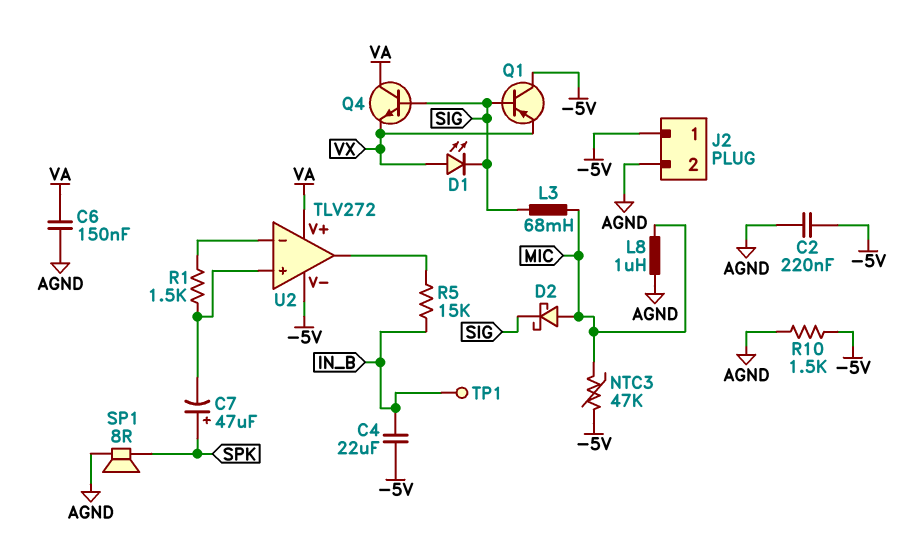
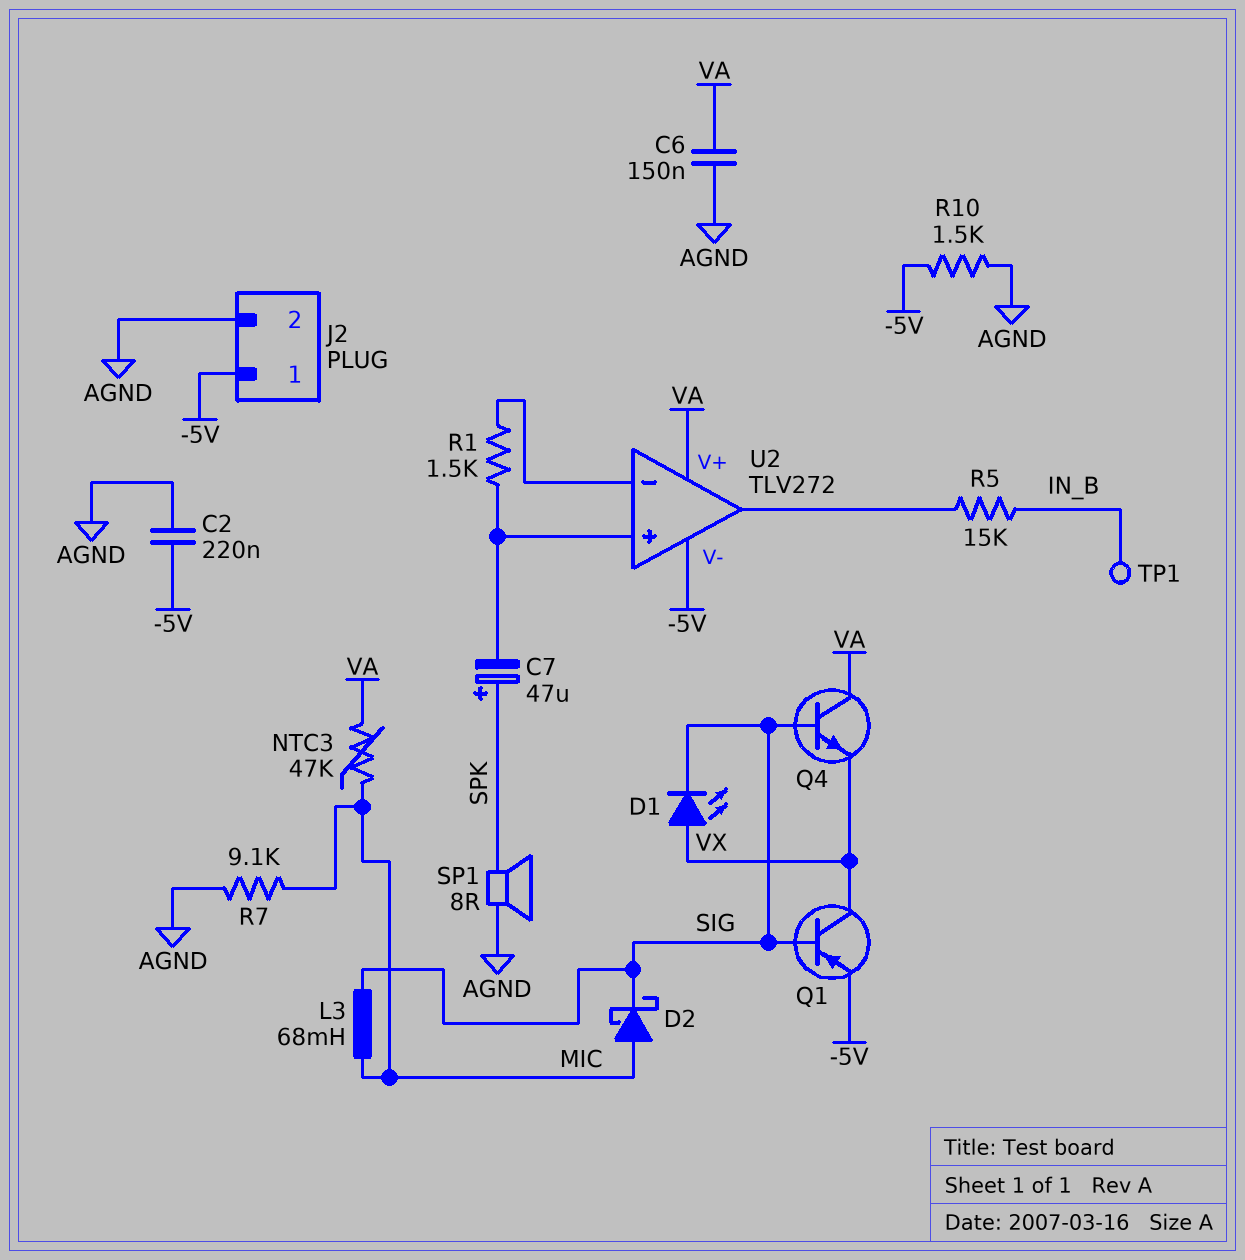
C4: 22uF (-5V, IN_B) -> none
L8: 1uH (AGND, MIC) -> none
NTC3: 47k (-5V, MIC) -> 47k (MIC, VA)
Q1: PNP (B SIG, C -5V, E VX) -> PNP (B SIG, C VX, E -5V)
R7: none -> 9.1k (AGND, MIC)

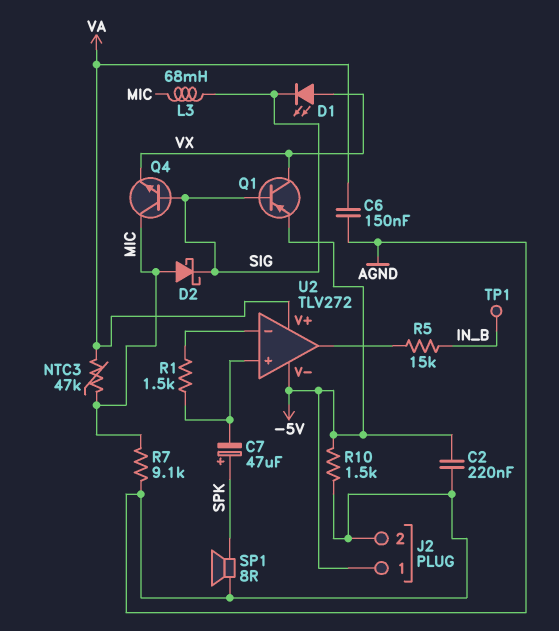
Q4: NPN (B SIG, C VA, E VX) -> NPN (B SIG, C MIC, E VX)

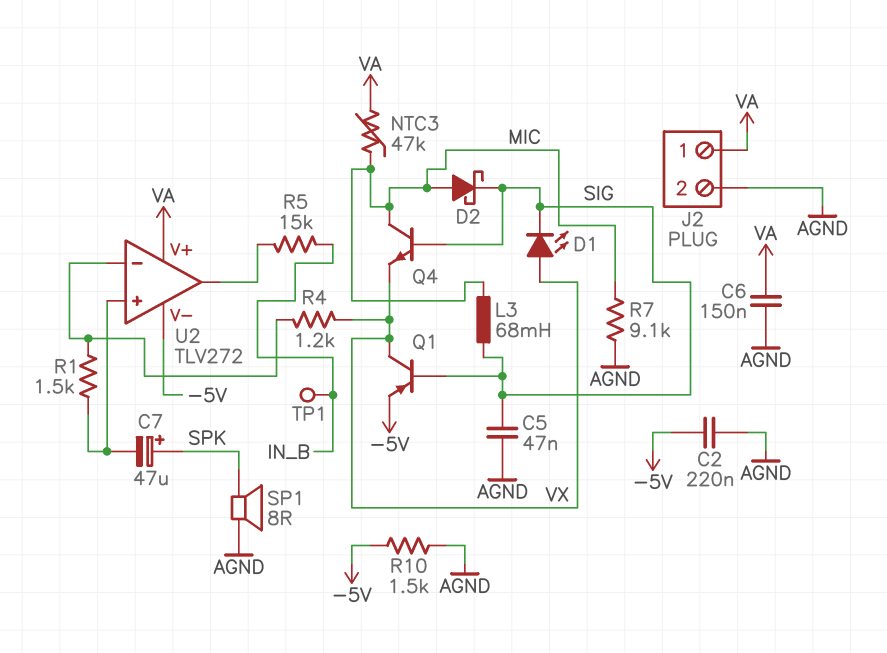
C5: none -> 47nF (AGND, SIG)
J2 pin 1: -5V -> VA
R4: none -> 1.2k (U2/in-, VX)

